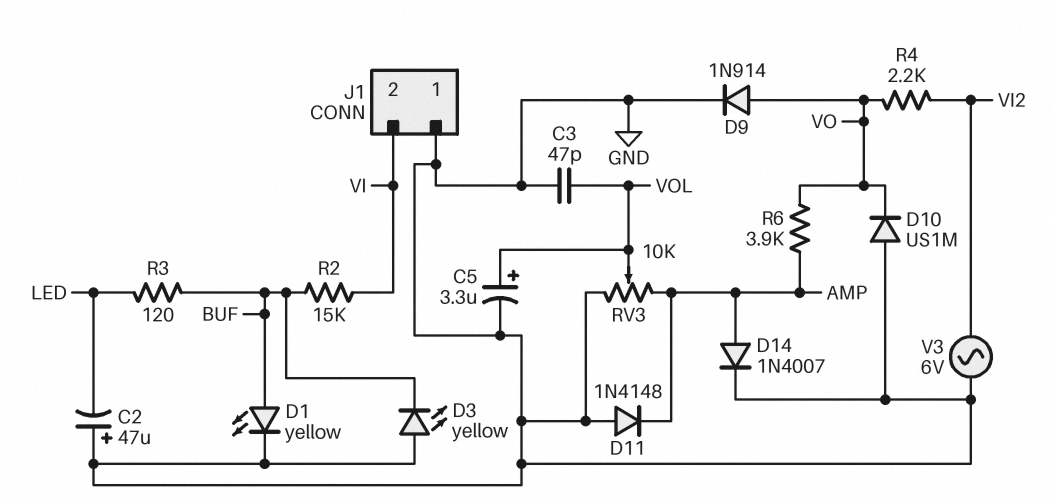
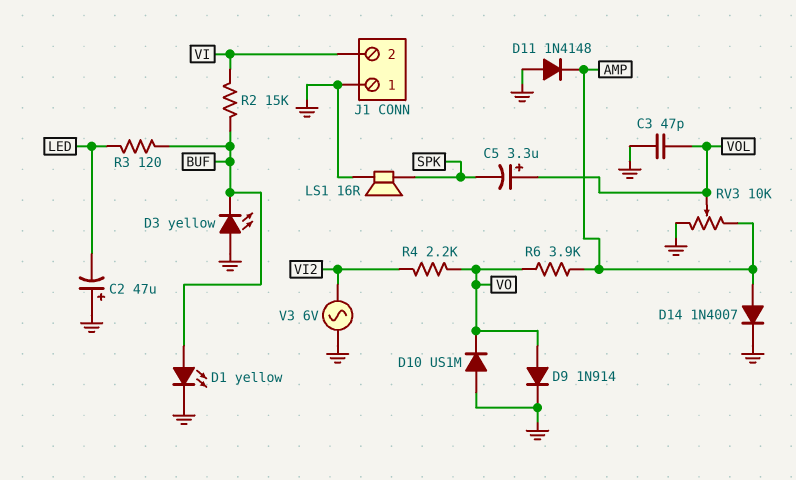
C5: 3.3uF (plus VOL, minus GND) -> 3.3uF (plus VOL, minus SPK)
LS1: none -> speaker 16R (GND, SPK)

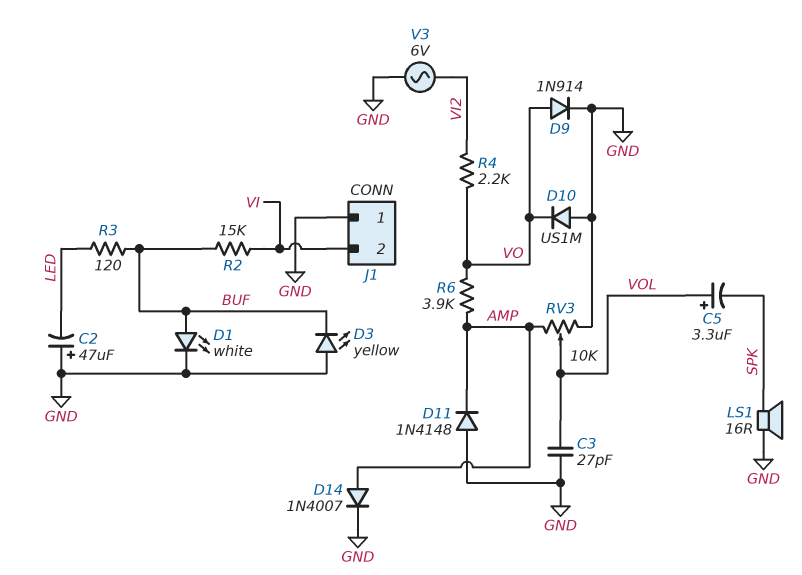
C3: 47pF (GND, VOL) -> 27pF (GND, VOL)
D1: LED yellow (A BUF, K GND) -> LED white (A BUF, K GND)

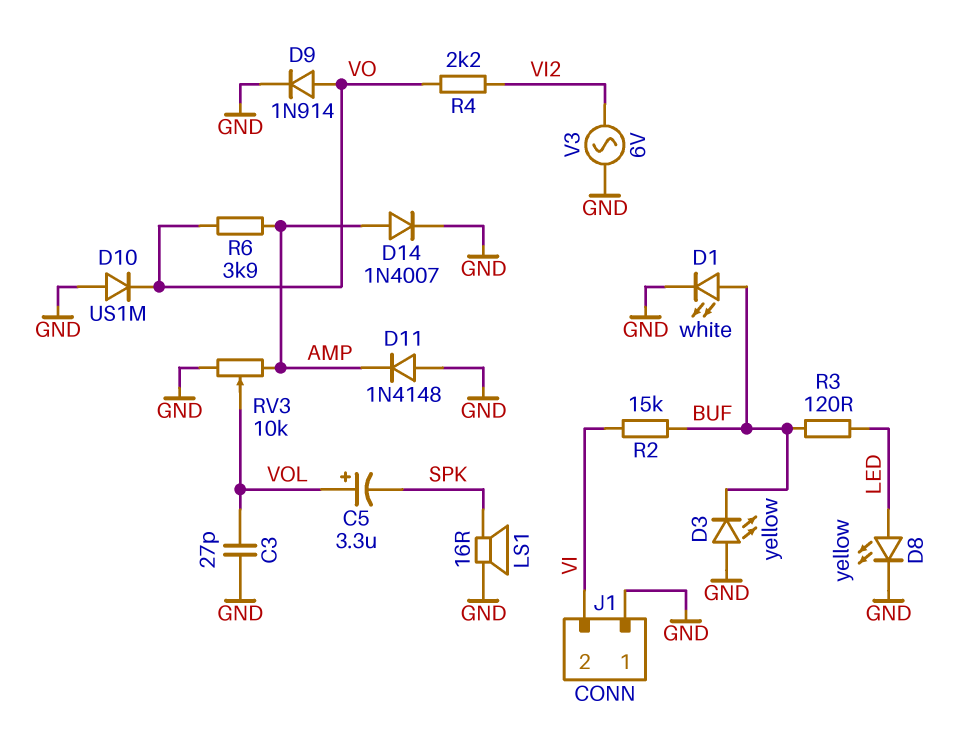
C2: 47uF (plus GND, minus LED) -> none
D8: none -> LED yellow (A LED, K GND)

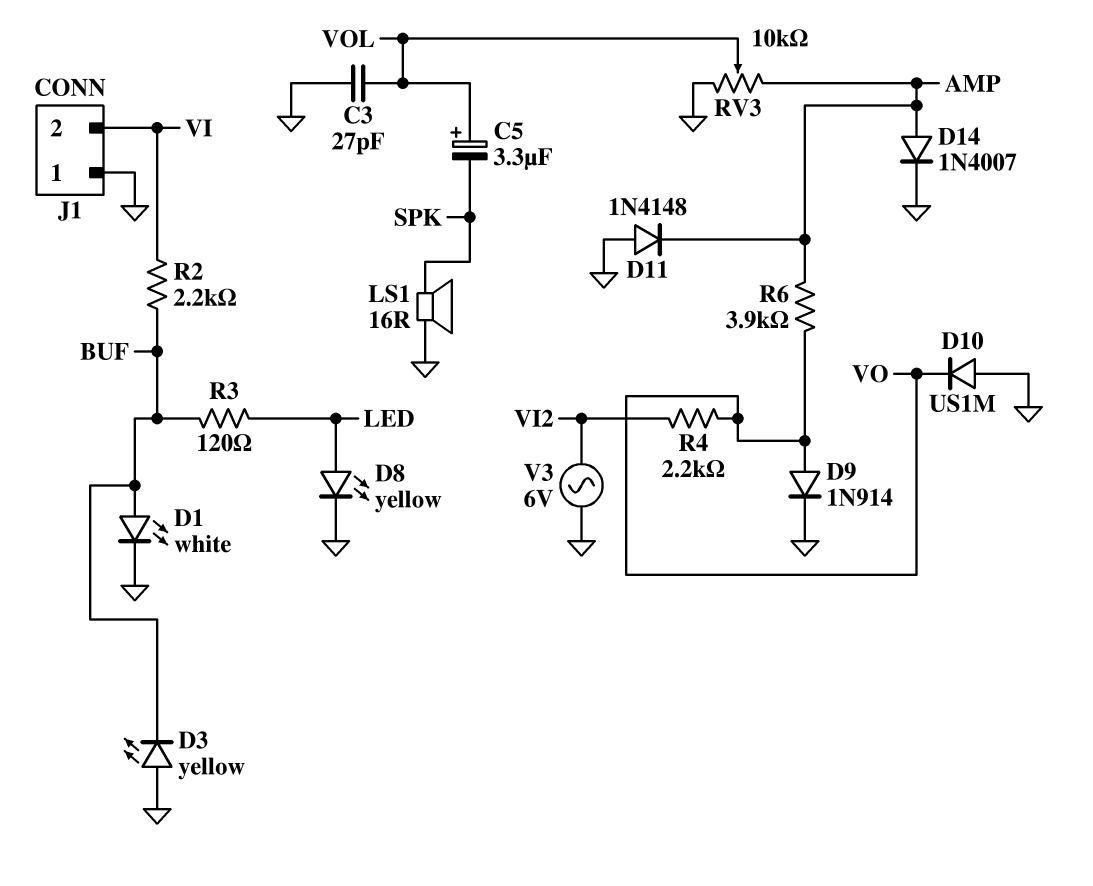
R2: 15k (BUF, VI) -> 2.2k (BUF, VI)

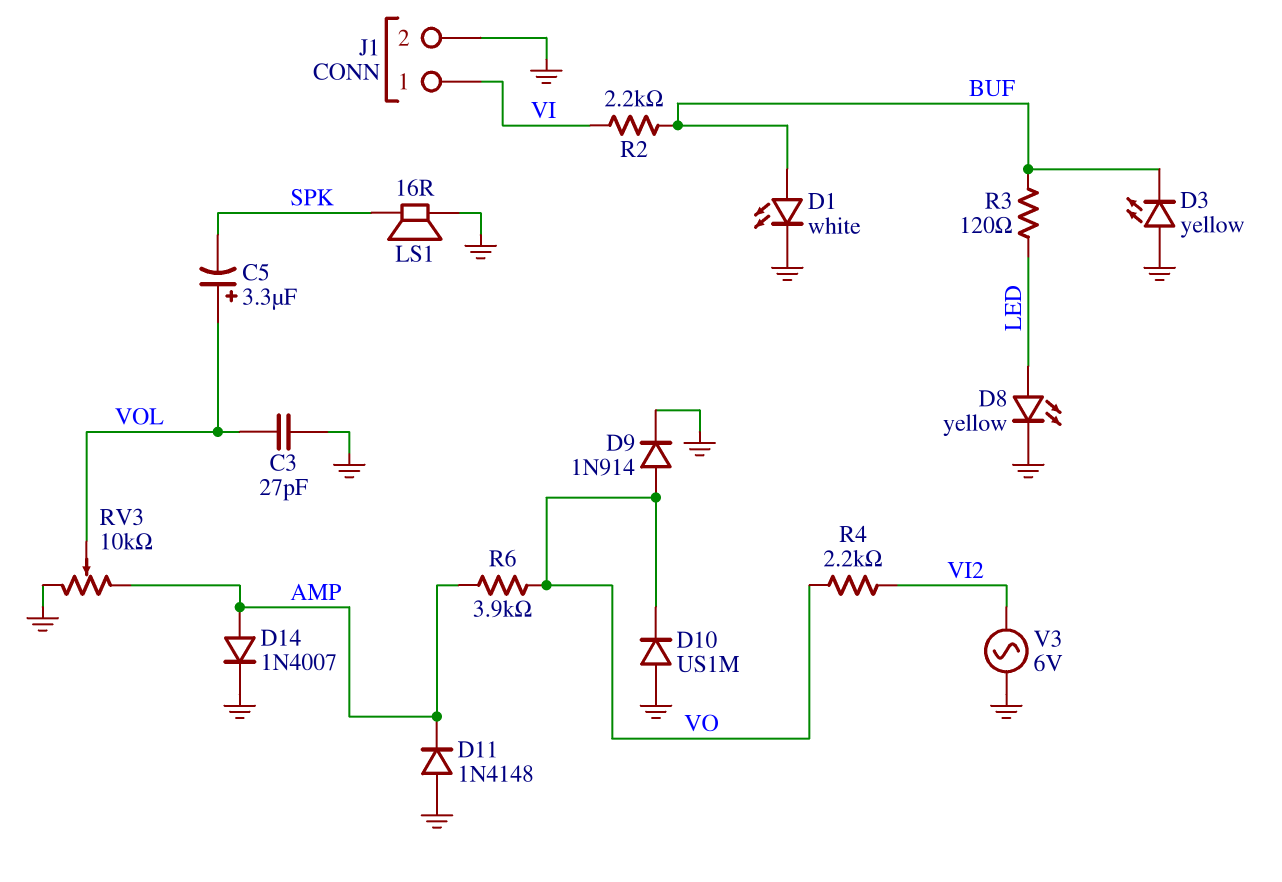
J1 pin 1: GND -> VI
J1 pin 2: VI -> GND

